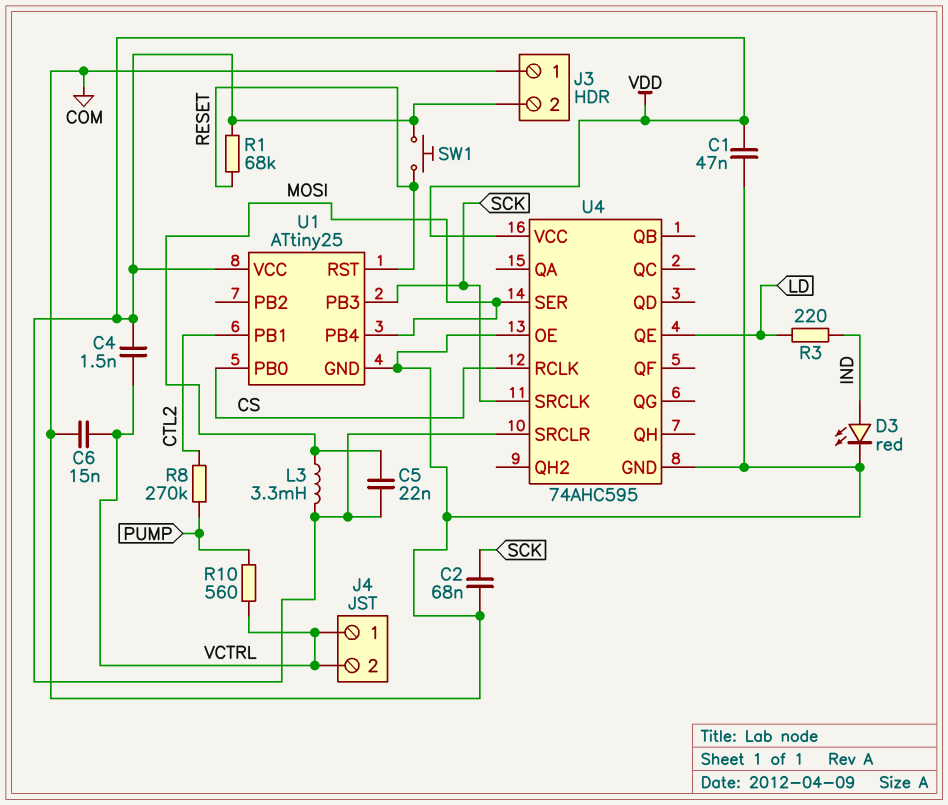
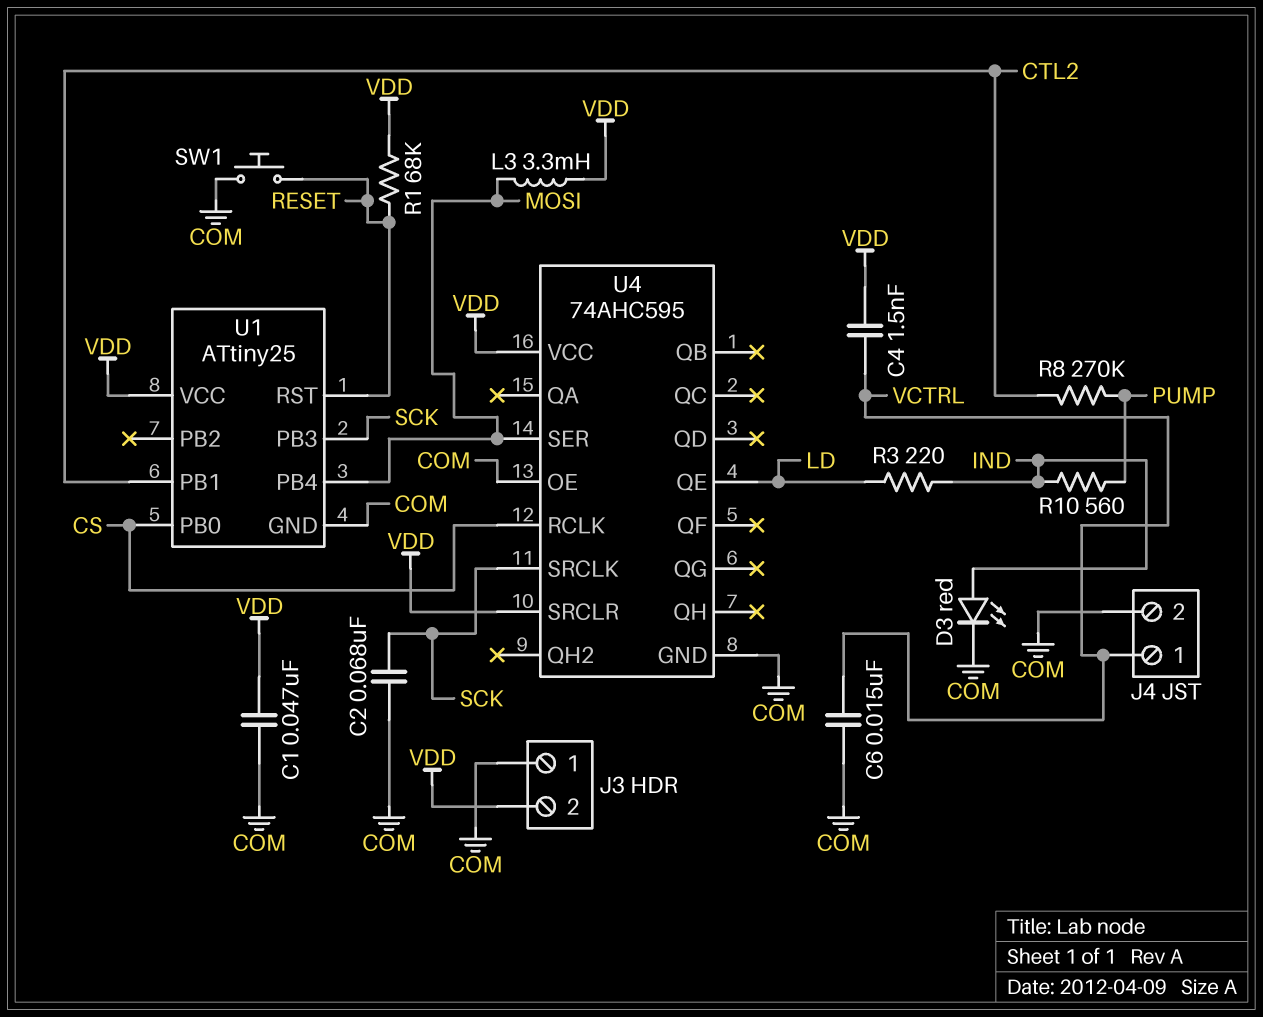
C5: 22nF (MOSI, VDD) -> none
J4 pin 2: VCTRL -> COM
R10: 560 (PUMP, VCTRL) -> 560 (IND, PUMP)
SW1: button (RESET, VDD) -> button (COM, RESET)

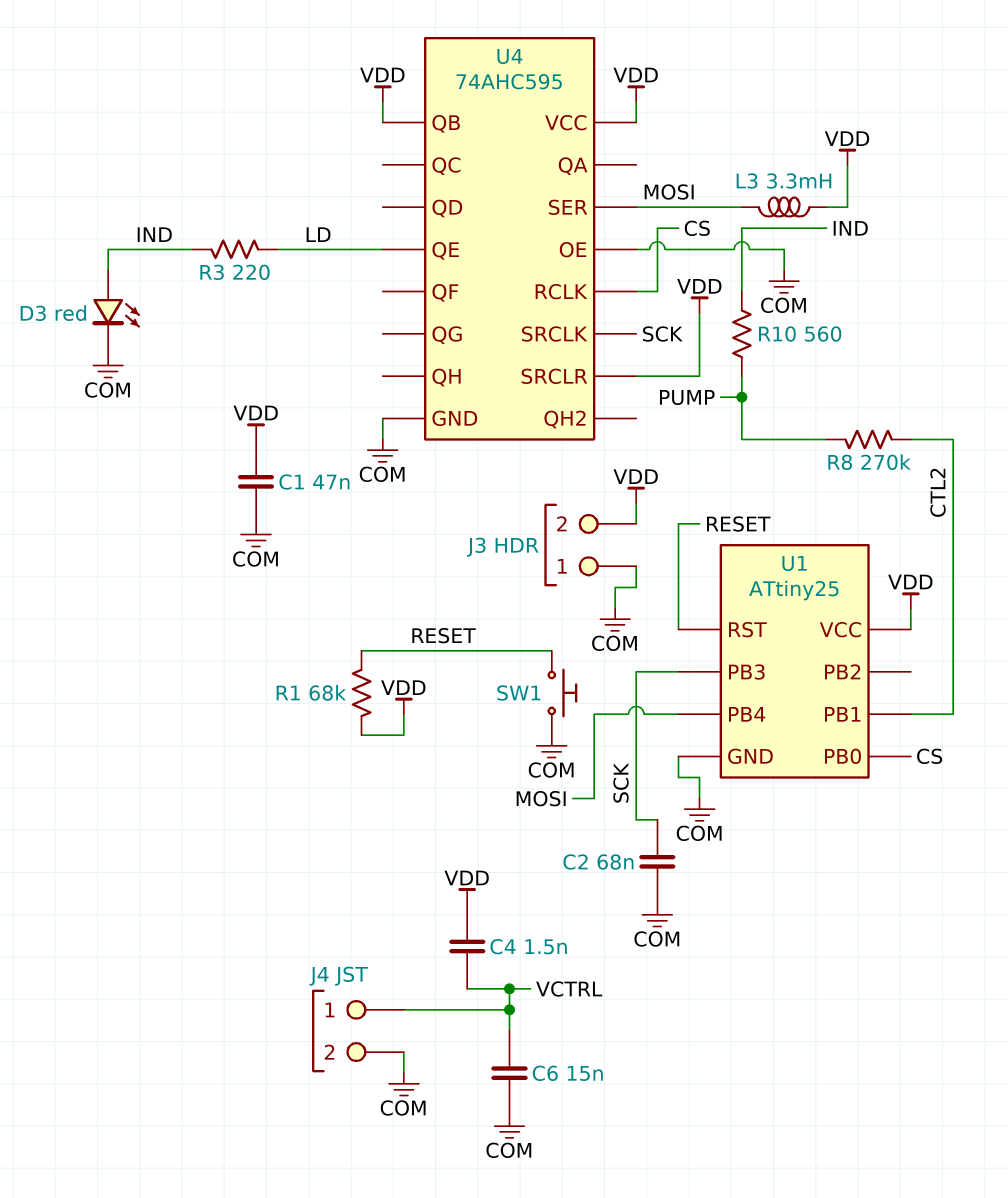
U4 pin QB: none -> VDD

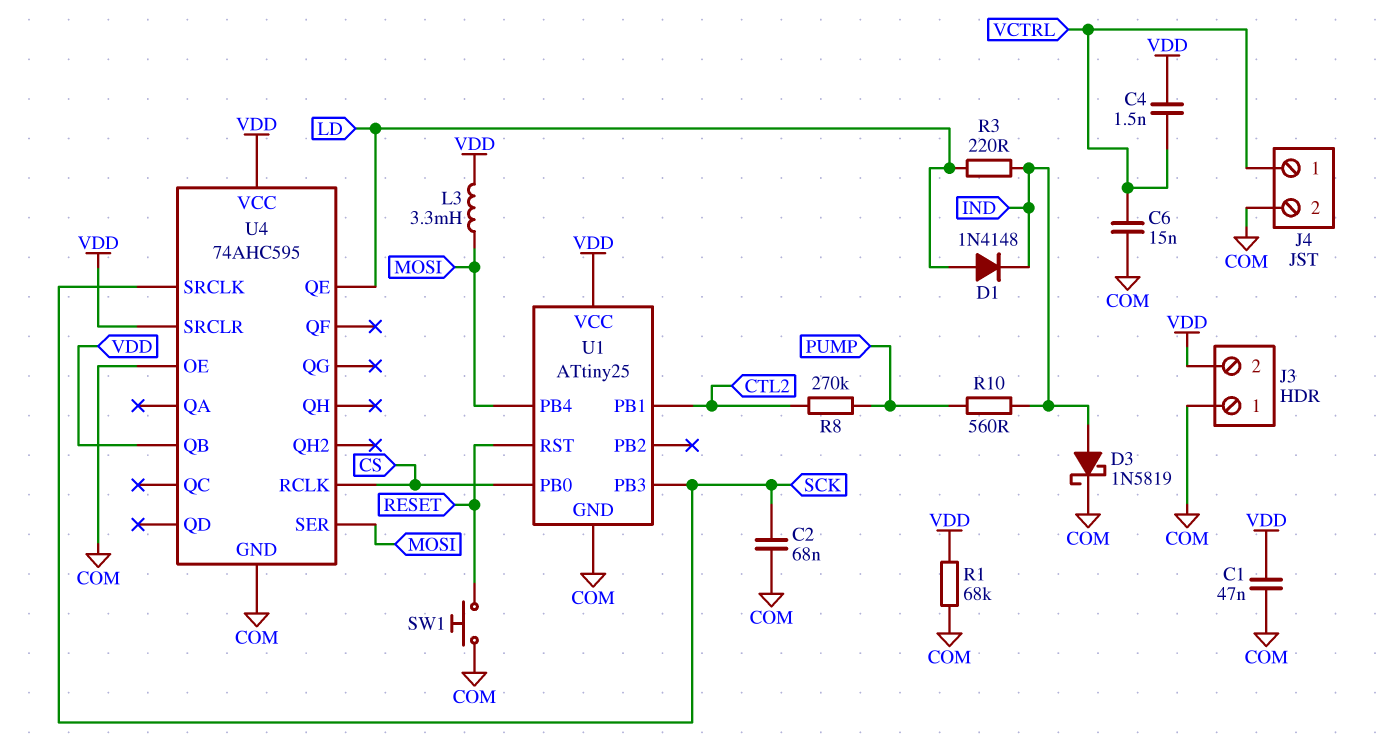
D1: none -> diode 1N4148 (A LD, K IND)
D3: LED red (A IND, K COM) -> schottky 1N5819 (A IND, K COM)
R1: 68k (RESET, VDD) -> 68k (COM, VDD)

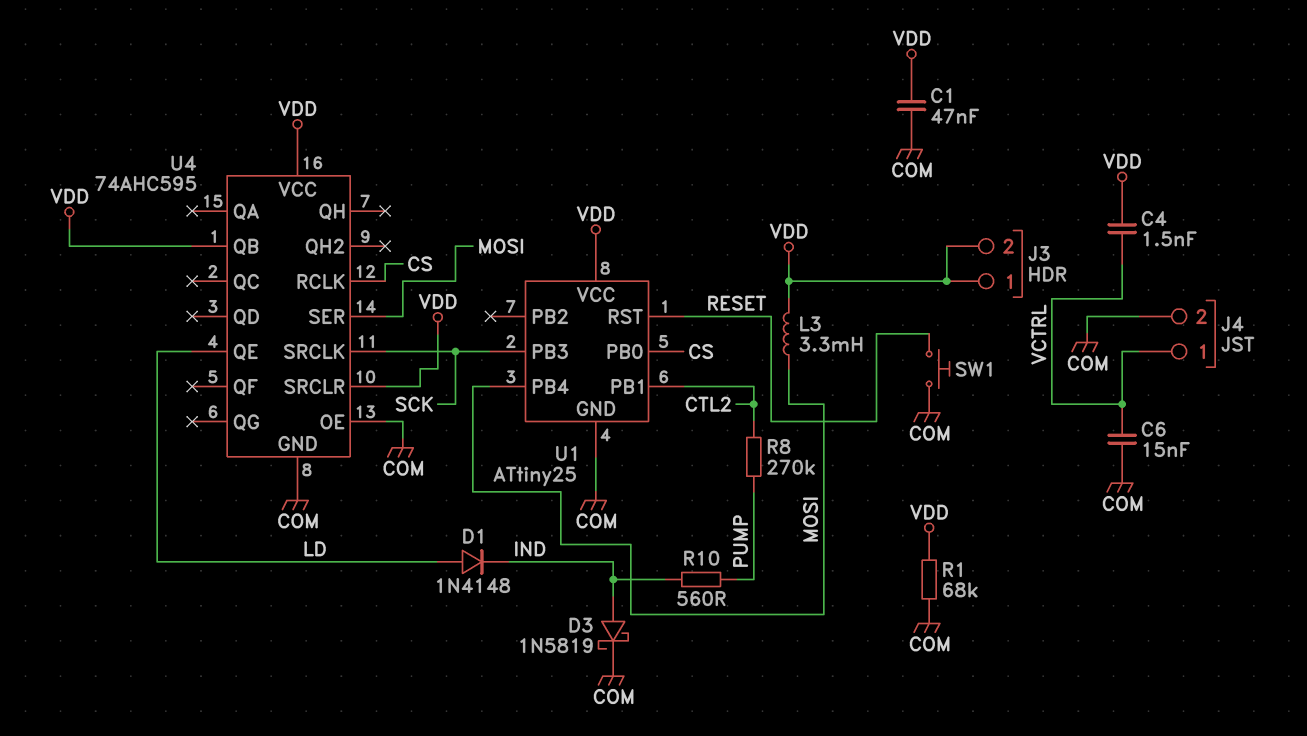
C2: 68nF (COM, SCK) -> none
J3 pin 1: COM -> VDD
R3: 220 (IND, LD) -> none

